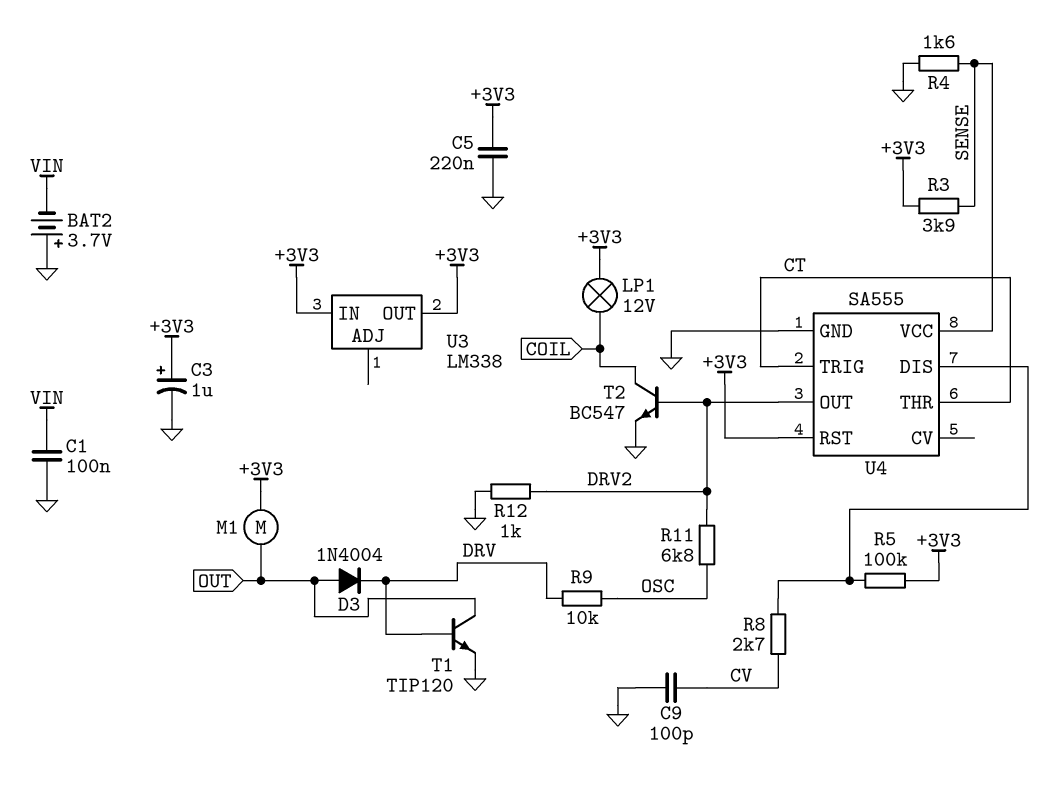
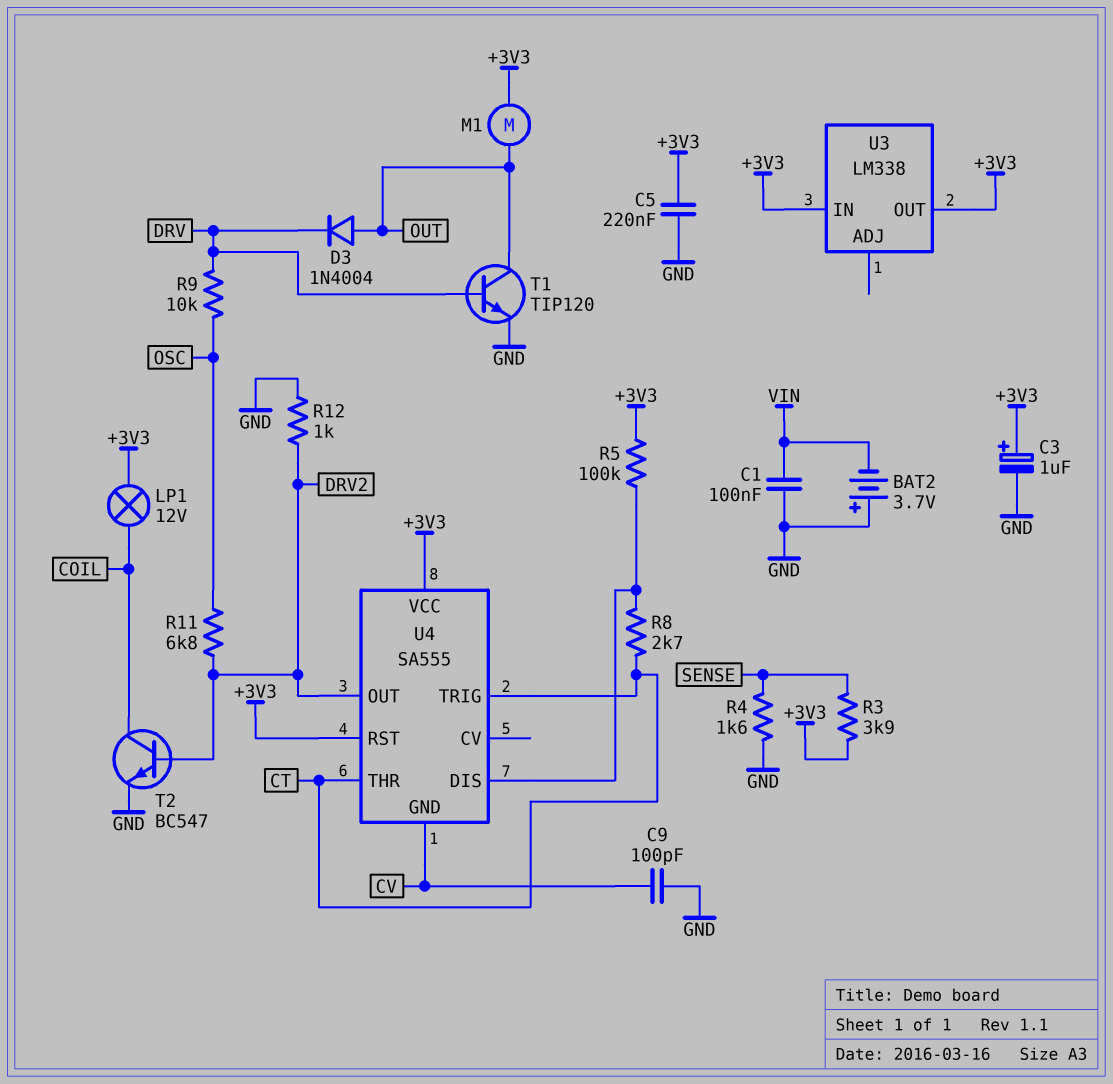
R8: 2.7k (CV, U4/DIS) -> 2.7k (CT, U4/DIS)
U4 pin GND: GND -> CV
U4 pin VCC: SENSE -> +3V3

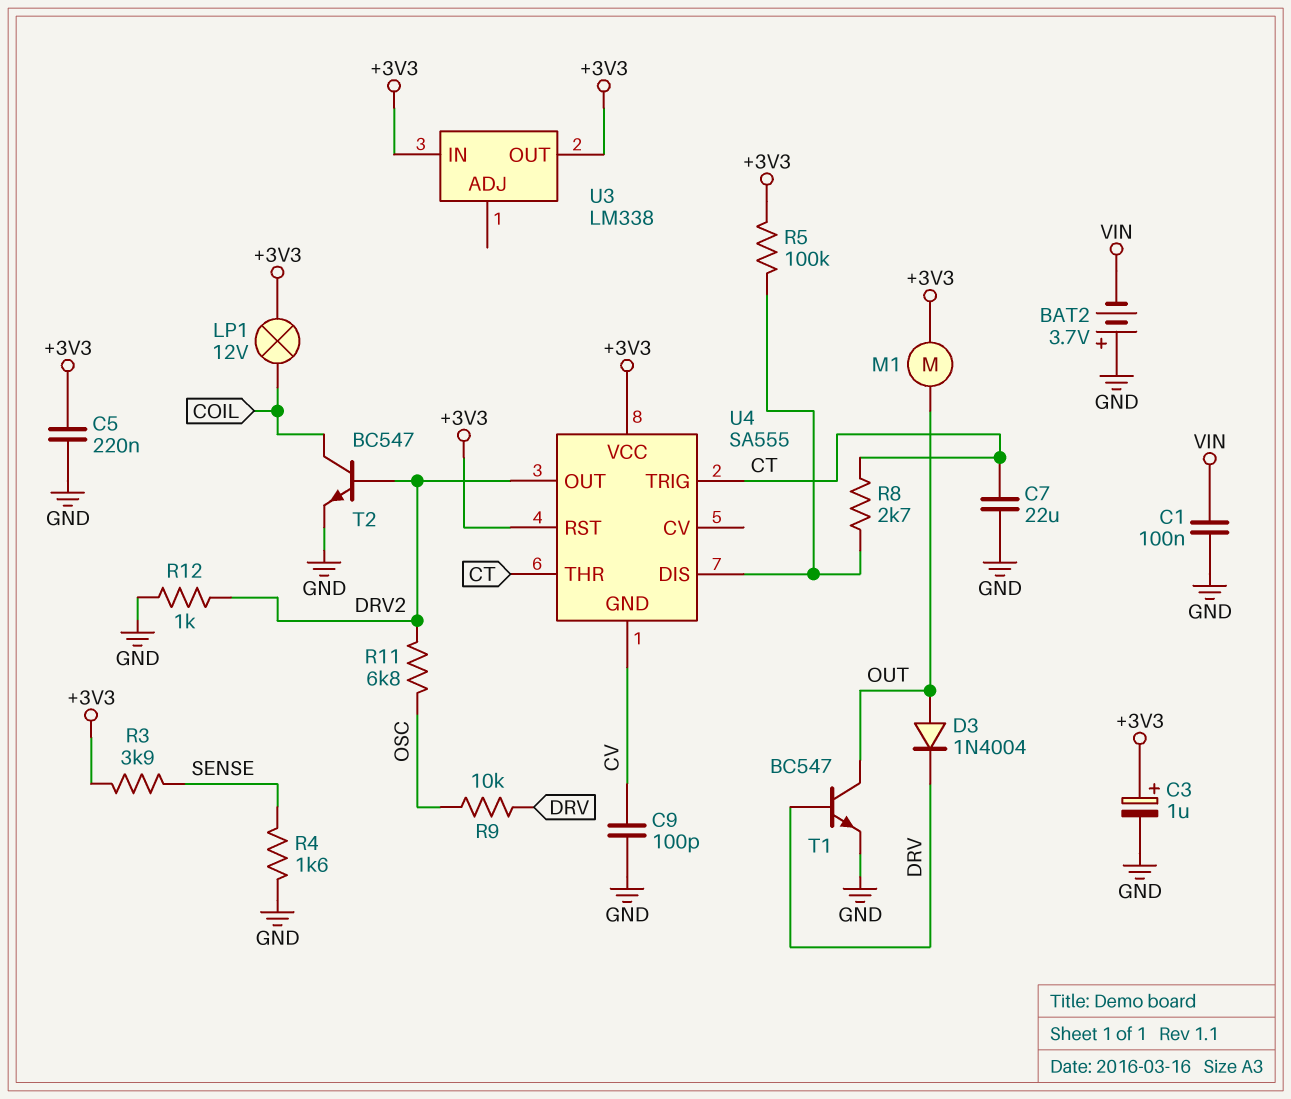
C7: none -> 22uF (CT, GND)
T1: NPN TIP120 (B DRV, C OUT, E GND) -> NPN BC547 (B DRV, C OUT, E GND)

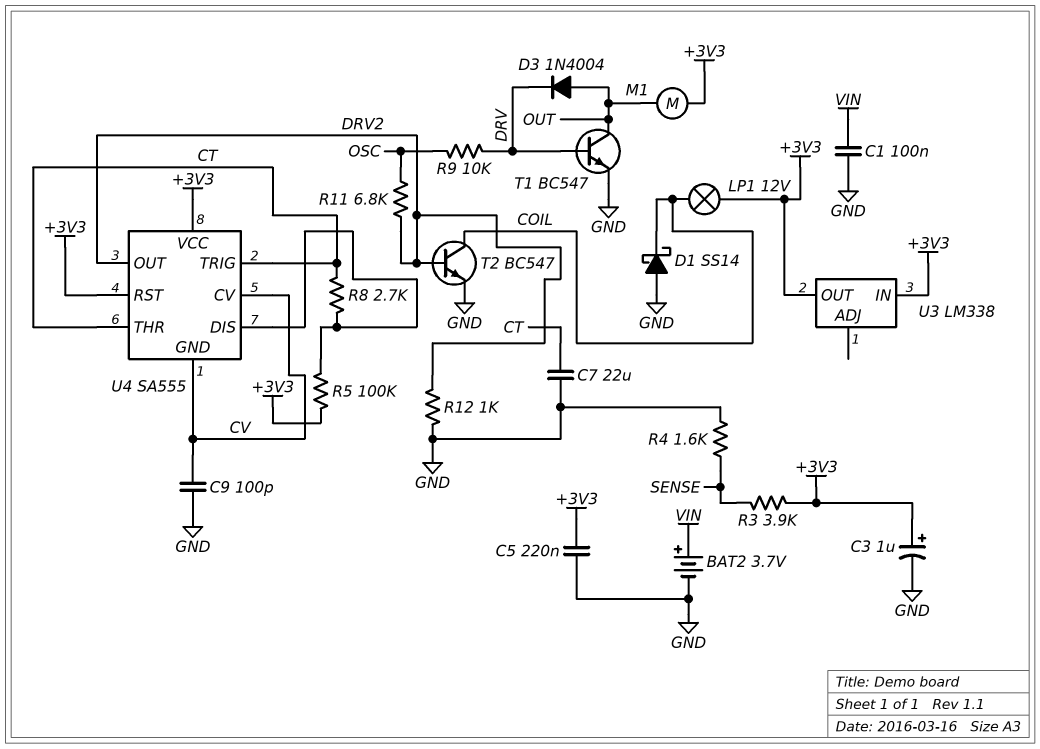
BAT2: 3.7V (plus GND, minus VIN) -> 3.7V (plus VIN, minus GND)
D1: none -> schottky SS14 (A GND, K COIL)
U4 pin CV: none -> CV

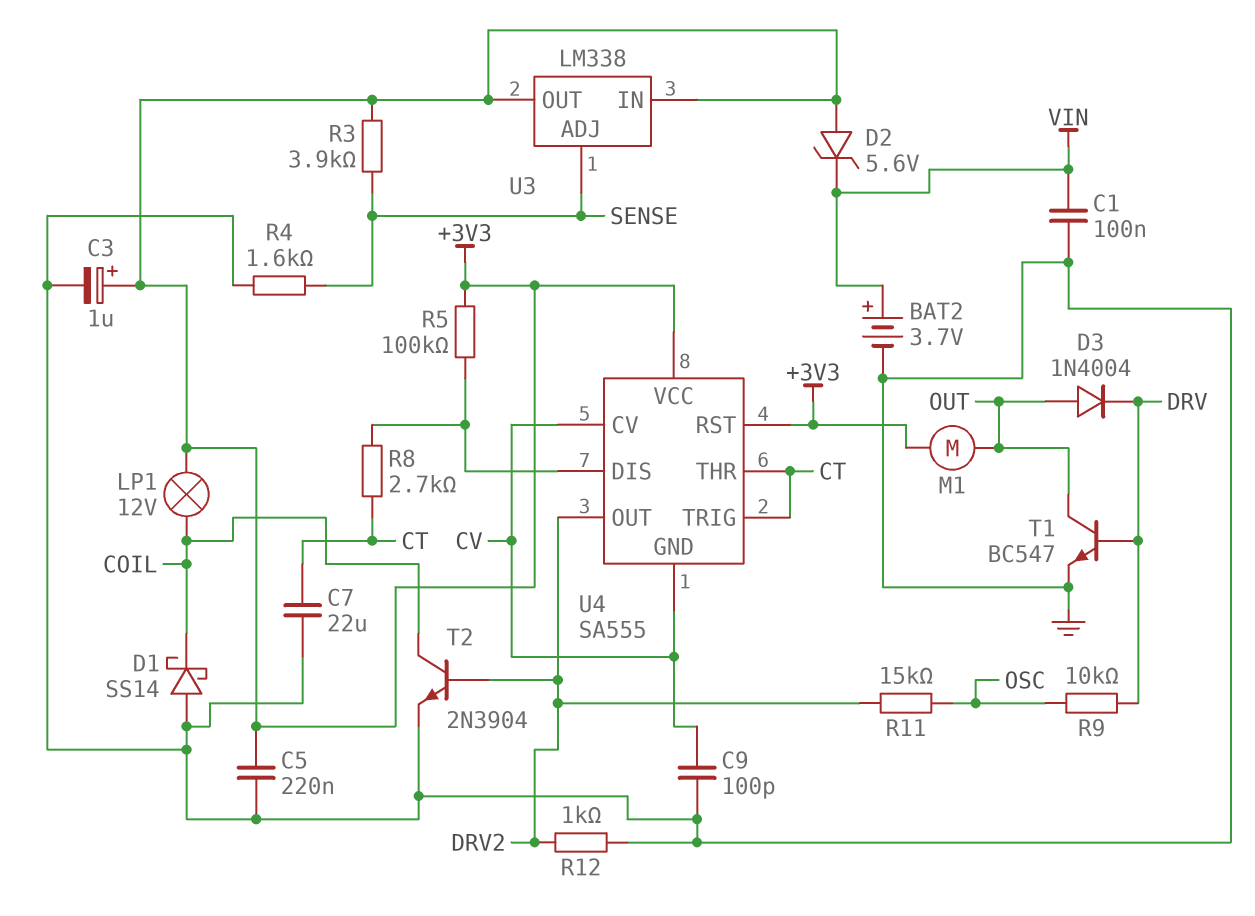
D2: none -> zener 5.6V (A +3V3, K VIN)
R11: 6.8k (DRV2, OSC) -> 15k (DRV2, OSC)
T2: NPN BC547 (B DRV2, C COIL, E GND) -> NPN 2N3904 (B DRV2, C COIL, E GND)
U3 pin ADJ: none -> SENSE

